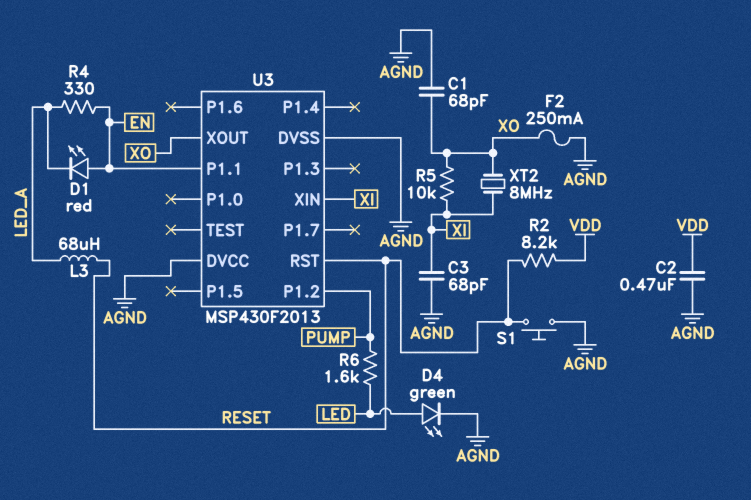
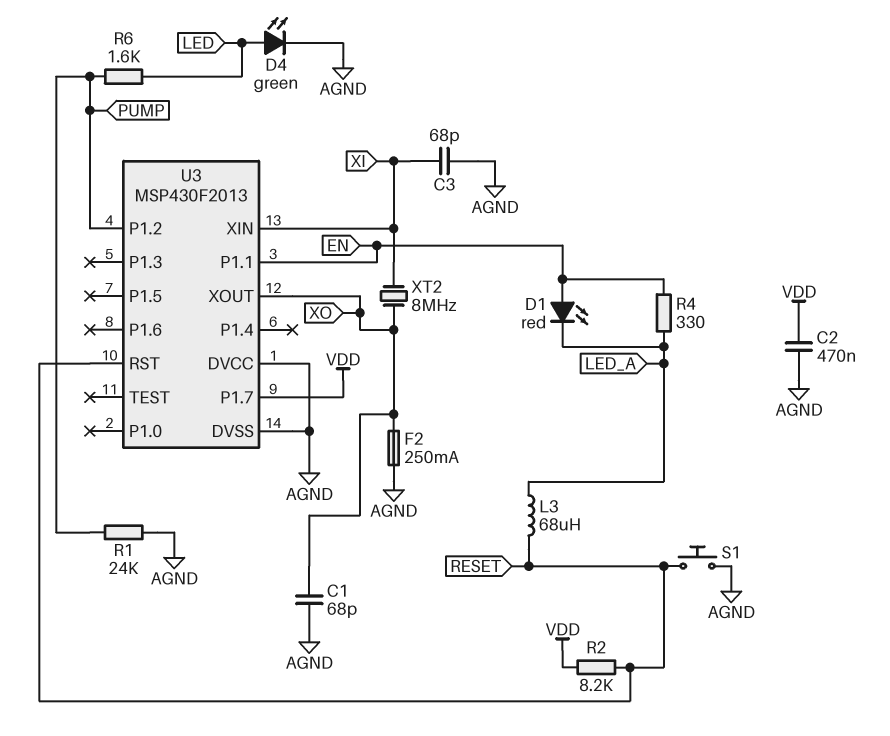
R1: none -> 24k (AGND, PUMP)
R5: 10k (XI, XO) -> none
U3 pin P1.7: none -> VDD

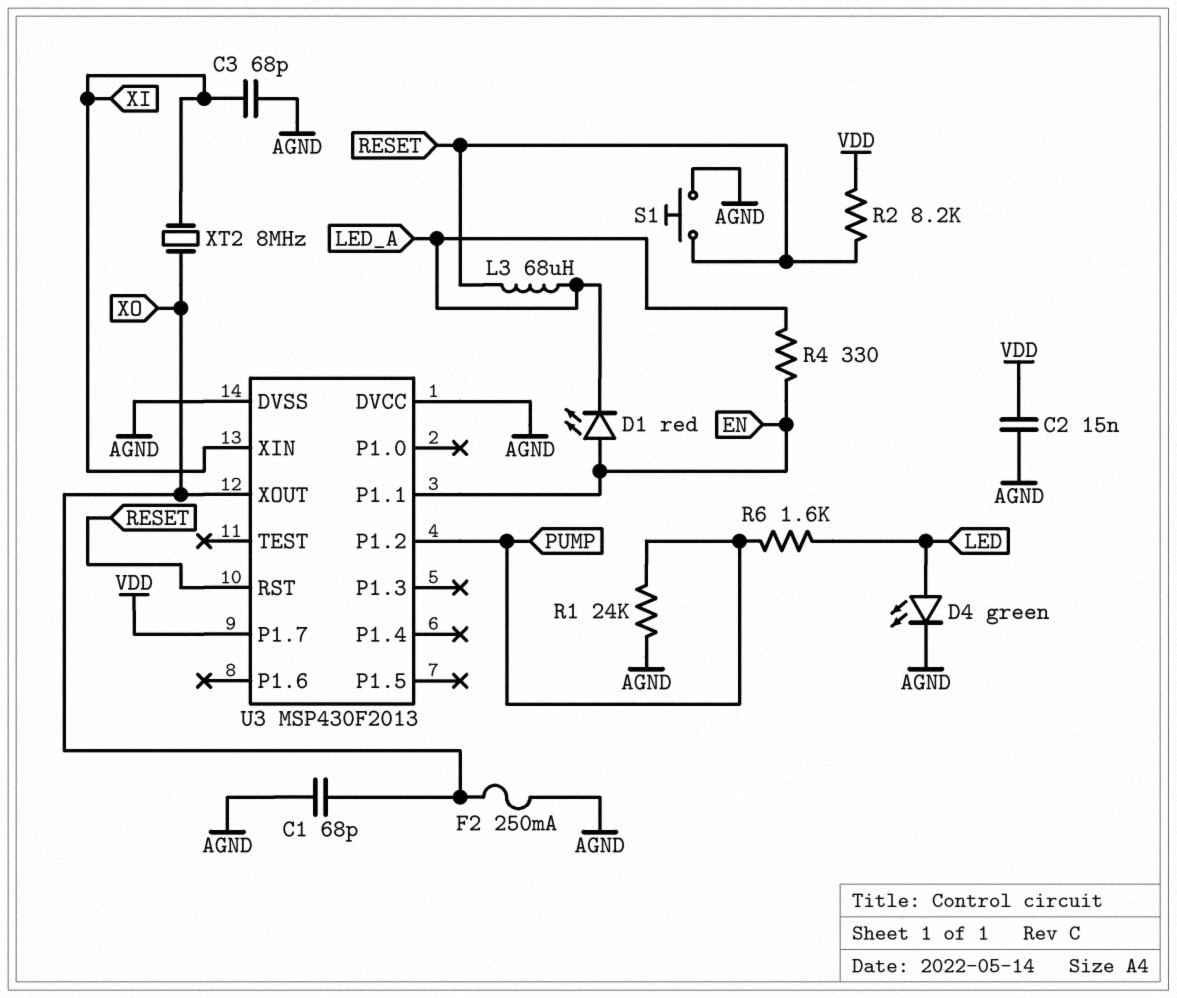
C2: 470nF (AGND, VDD) -> 15nF (AGND, VDD)

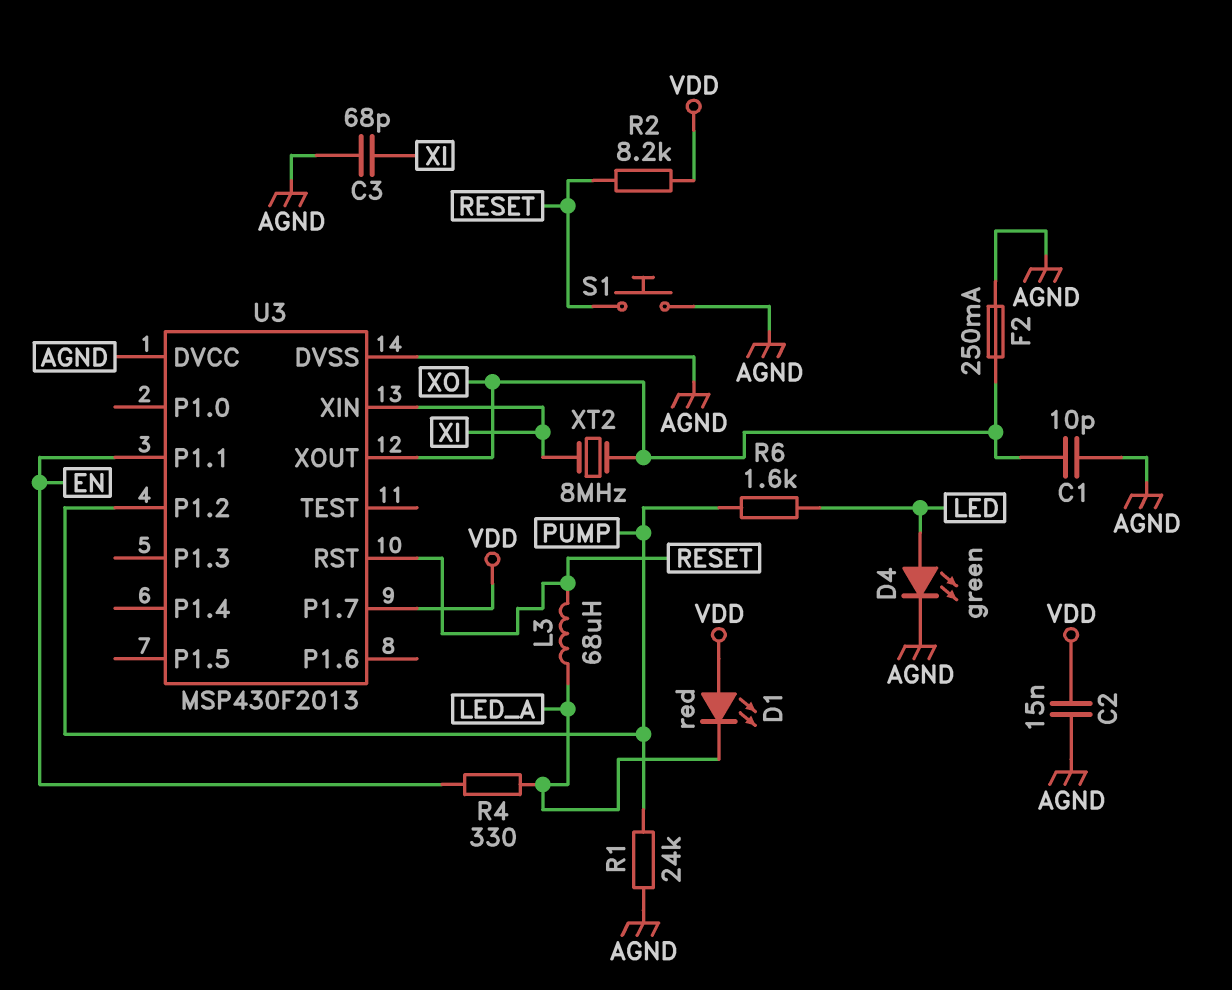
C1: 68pF (AGND, XO) -> 10pF (AGND, XO)
D1: LED red (A EN, K LED_A) -> LED red (A VDD, K LED_A)

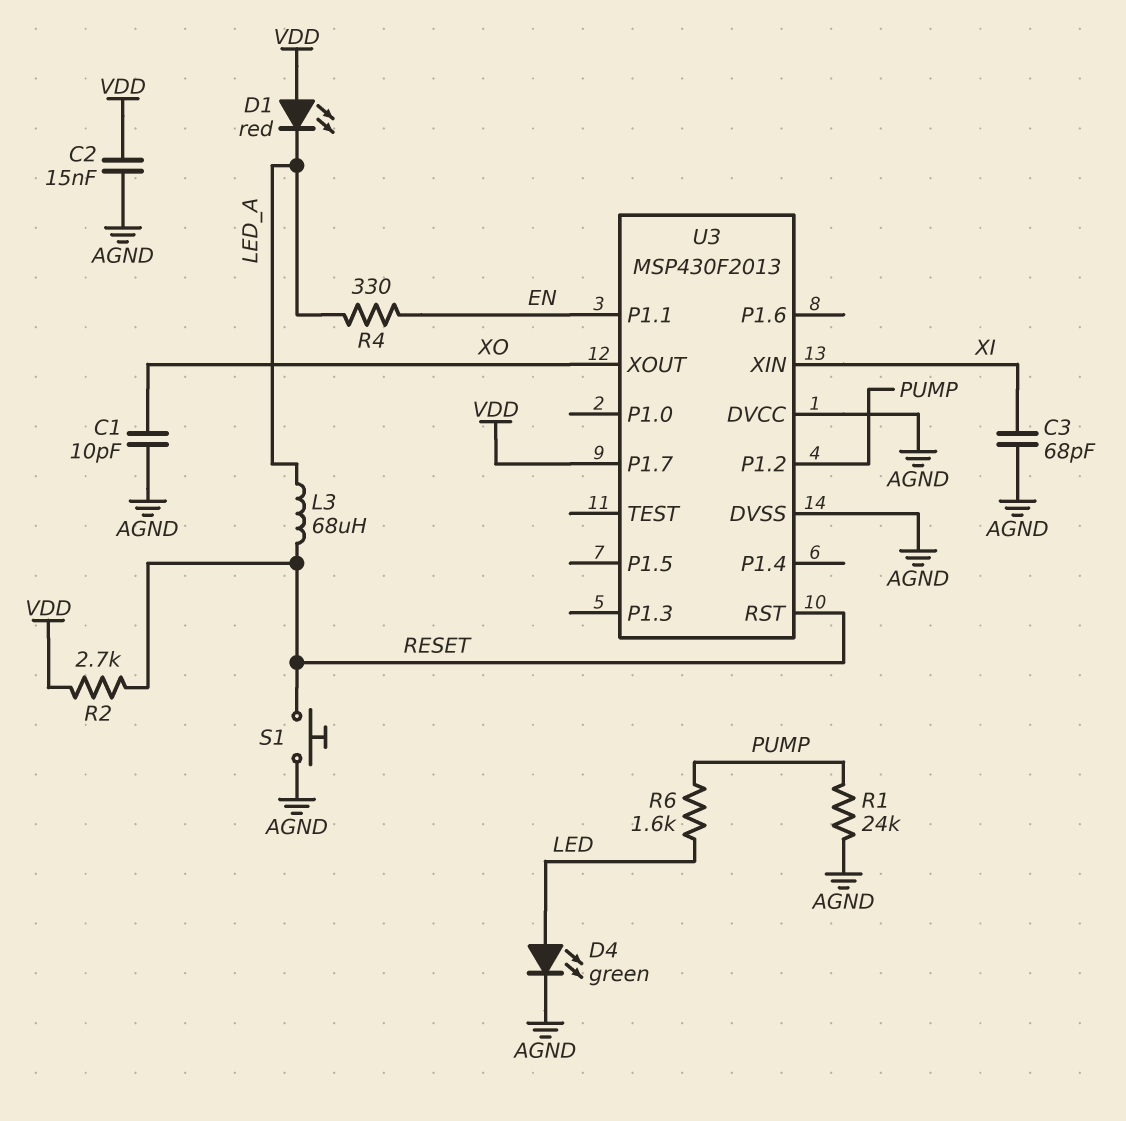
F2: 250mA (AGND, XO) -> none
R2: 8.2k (RESET, VDD) -> 2.7k (RESET, VDD)
XT2: 8MHz (XI, XO) -> none

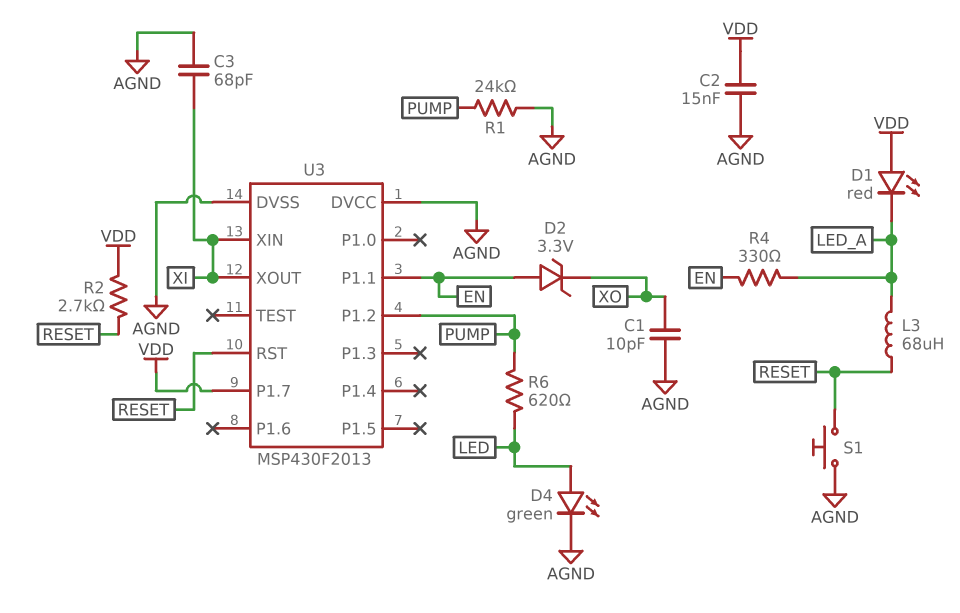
D2: none -> zener 3.3V (A EN, K XO)
R6: 1.6k (LED, PUMP) -> 620 (LED, PUMP)
U3 pin XOUT: XO -> XI

